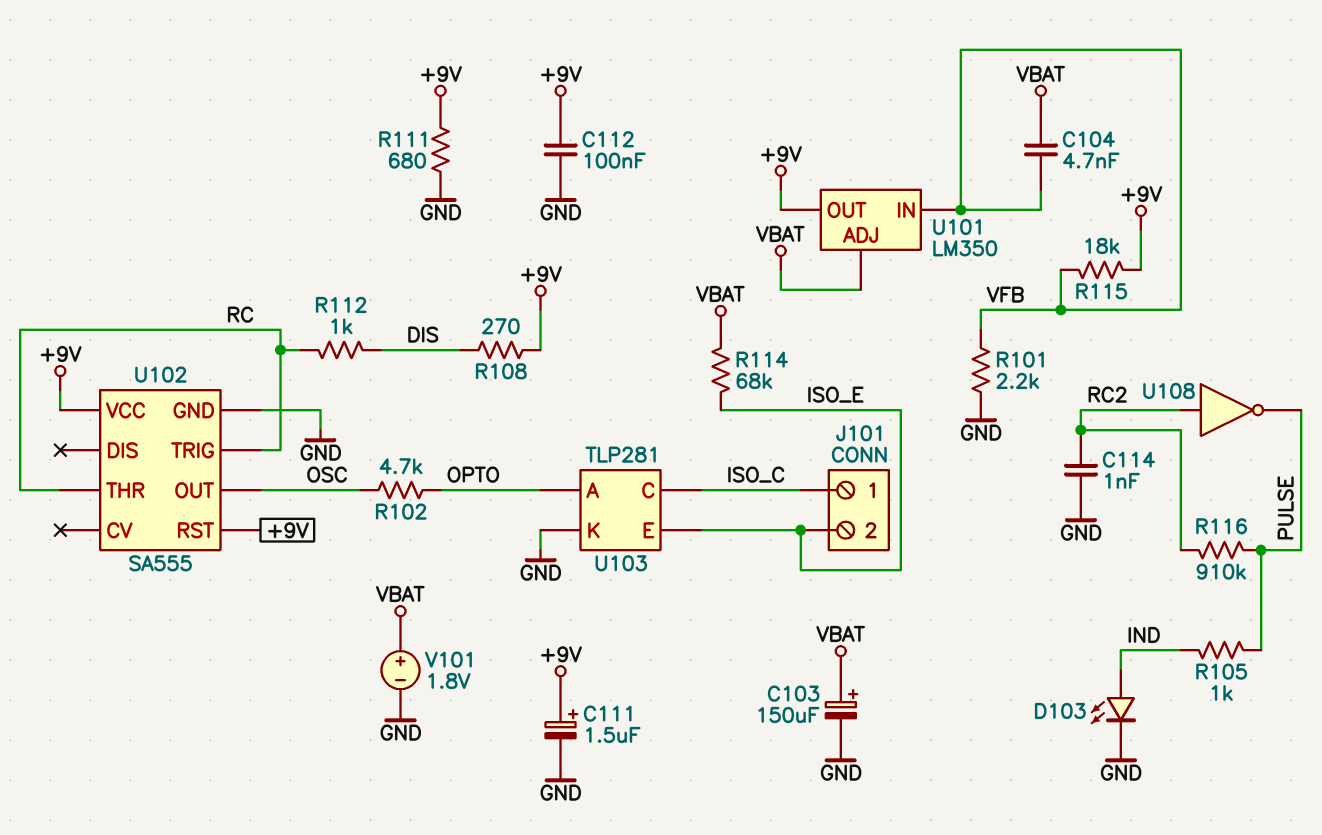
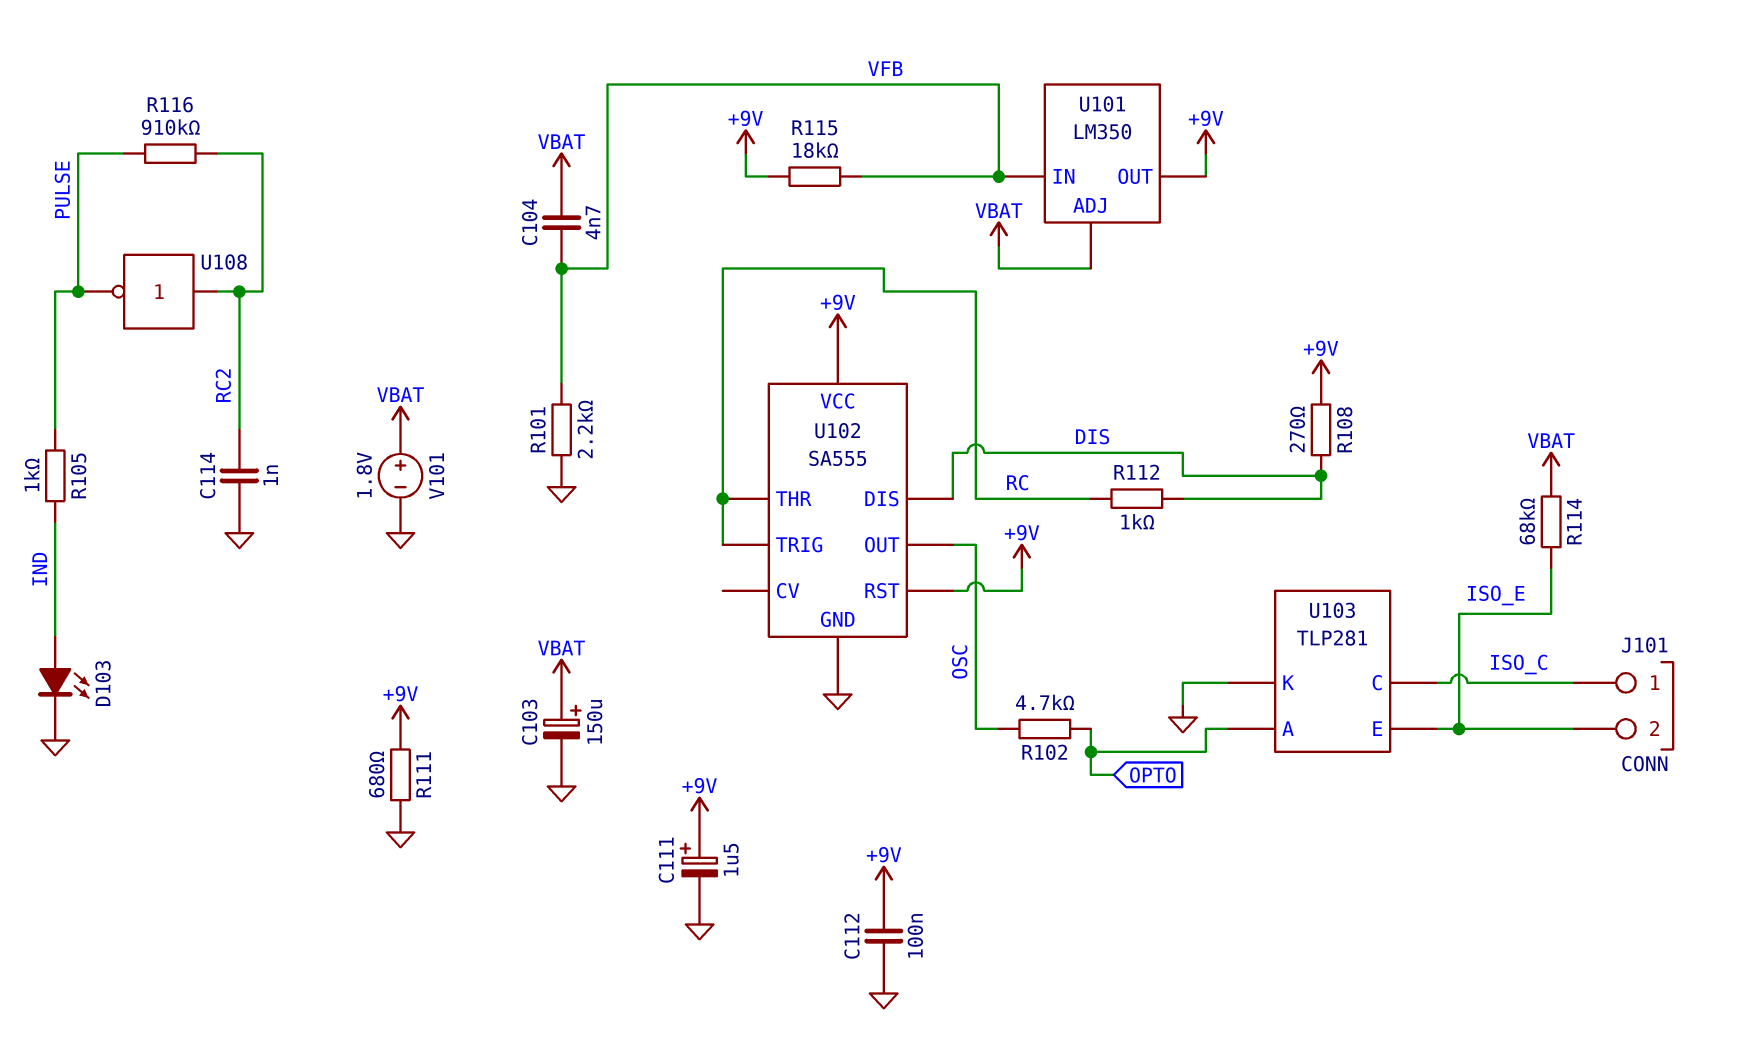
U102 pin DIS: none -> DIS

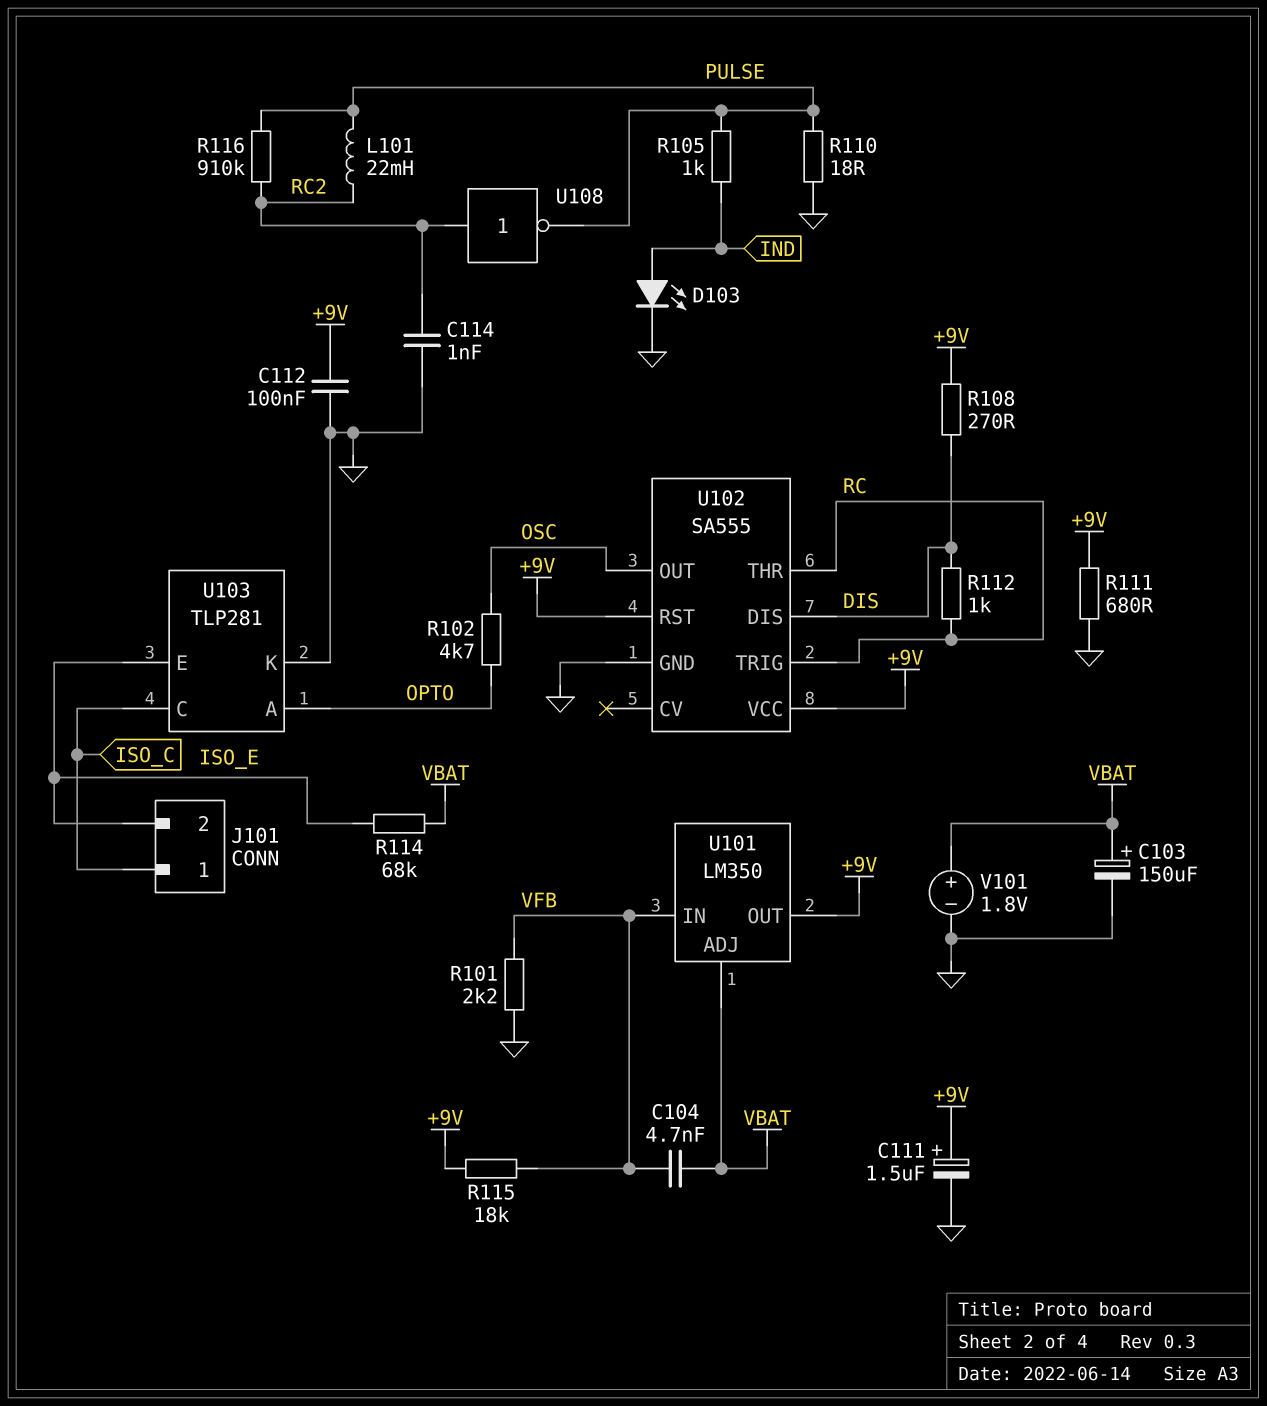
L101: none -> 22mH (PULSE, RC2)
R110: none -> 18 (GND, PULSE)

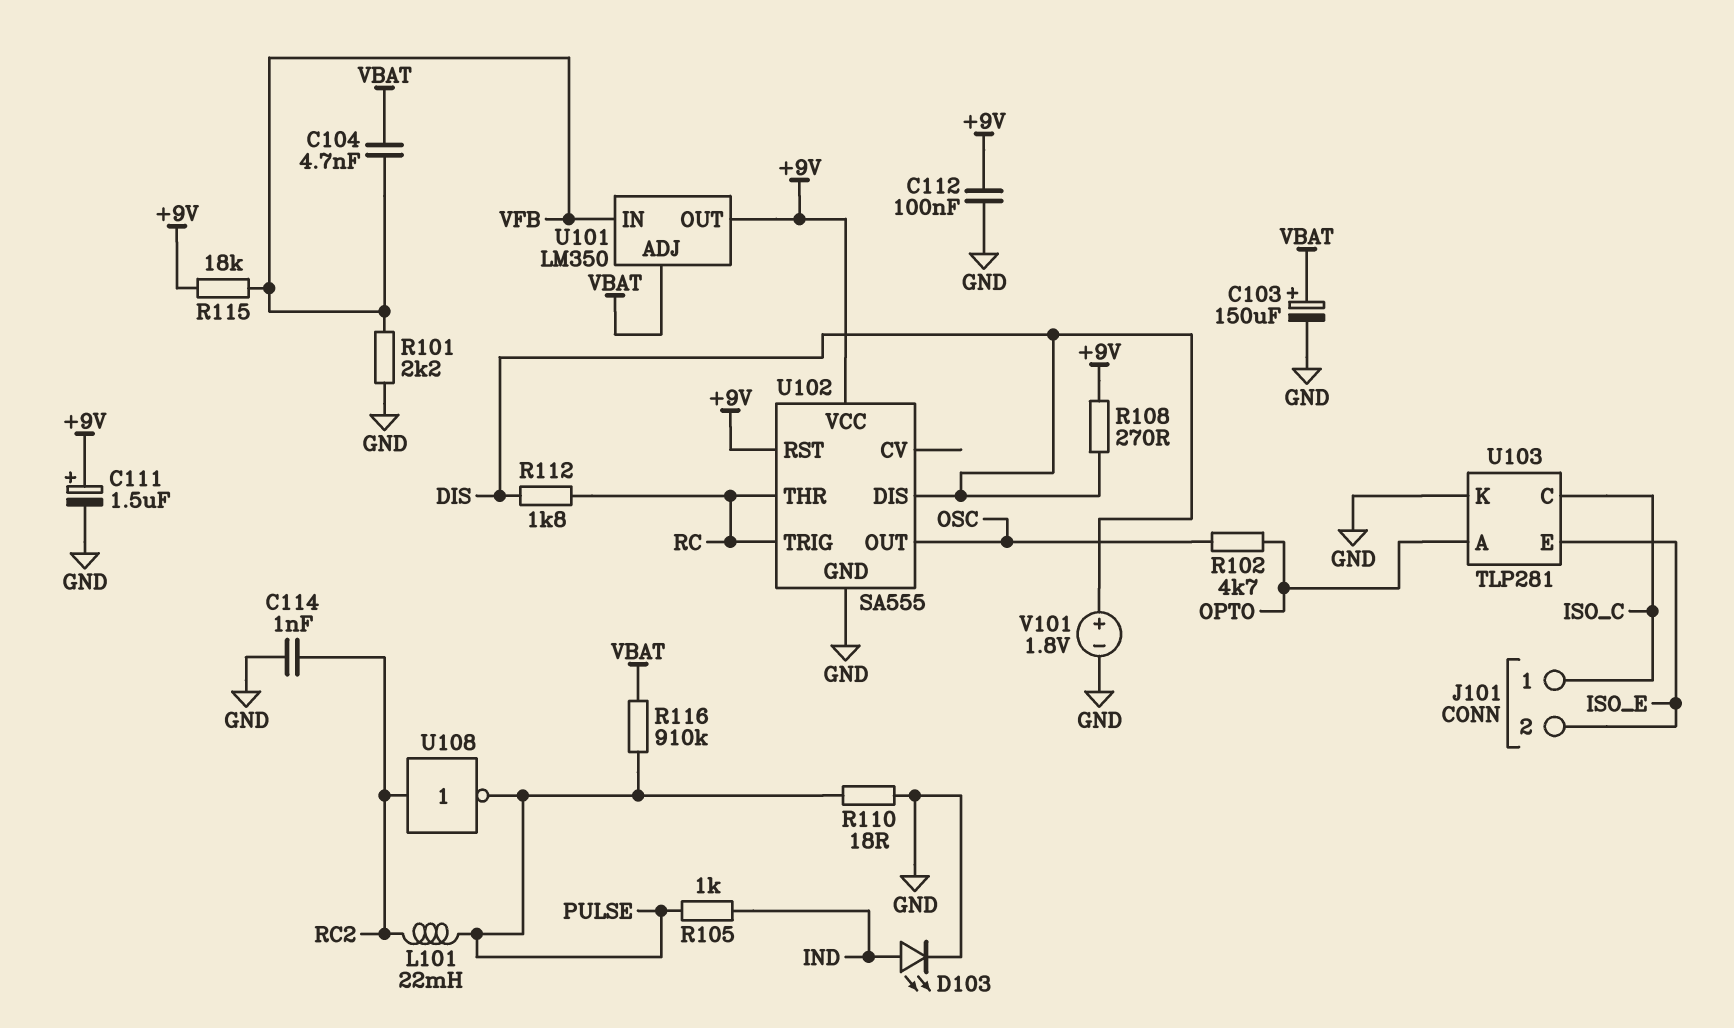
R111: 680 (+9V, GND) -> none
R112: 1k (DIS, RC) -> 1.8k (DIS, RC)
R114: 68k (ISO_E, VBAT) -> none
R116: 910k (PULSE, RC2) -> 910k (PULSE, VBAT)
V101: 1.8V (plus VBAT, minus GND) -> 1.8V (plus DIS, minus GND)

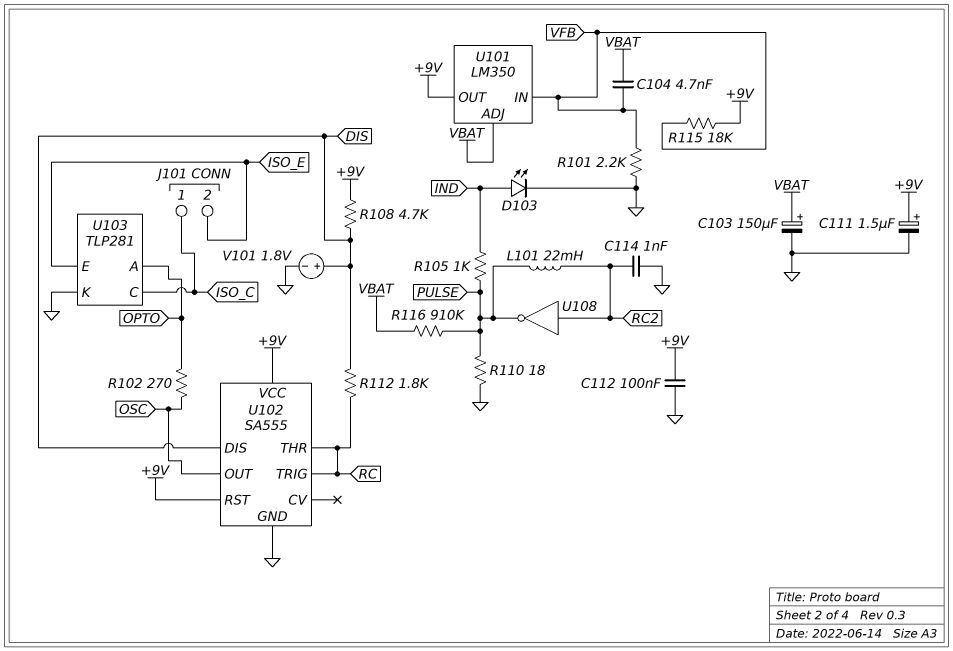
R102: 4.7k (OPTO, OSC) -> 270 (OPTO, OSC)
R108: 270 (+9V, DIS) -> 4.7k (+9V, DIS)

